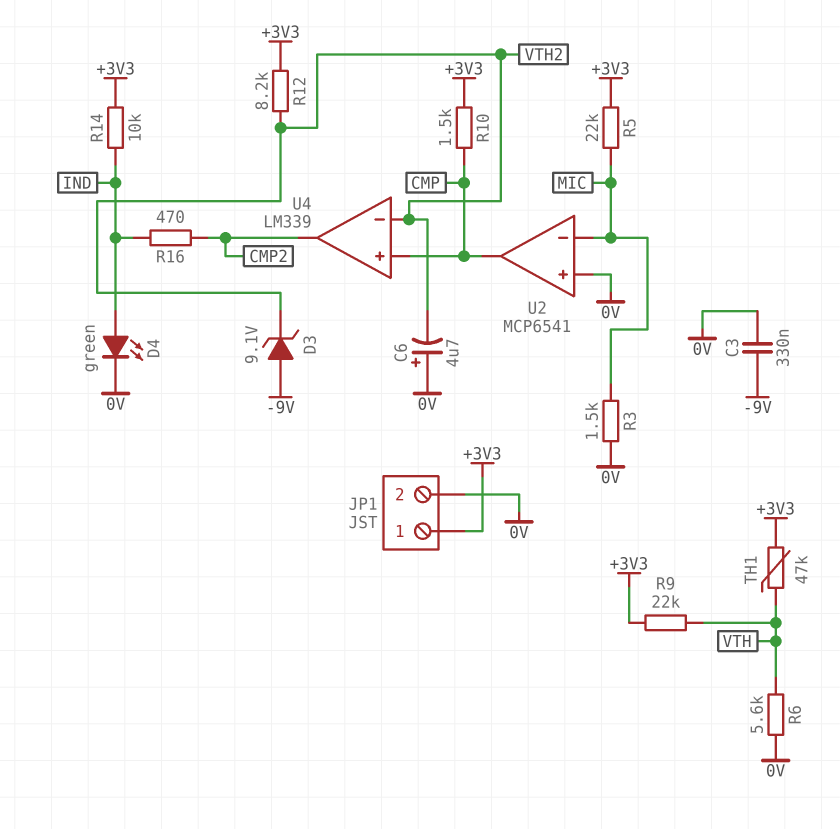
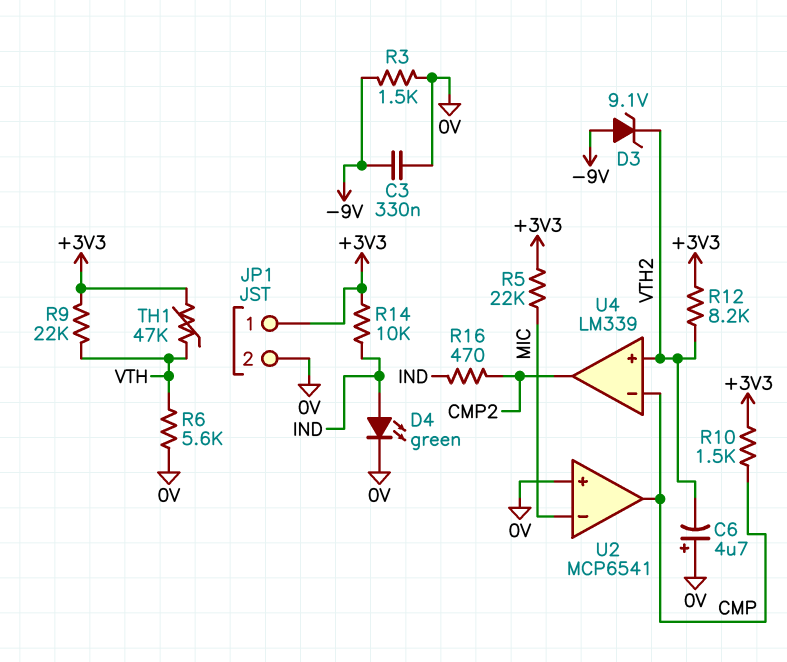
R3: 1.5k (0V, MIC) -> 1.5k (-9V, 0V)
U4 pin in+: CMP -> VTH2
U4 pin in-: VTH2 -> CMP

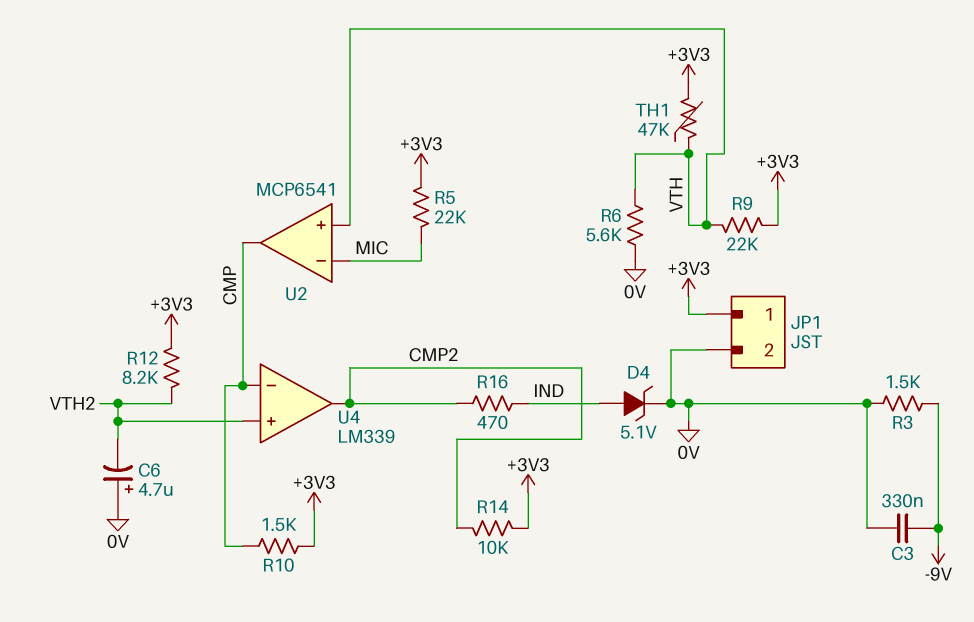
D3: zener 9.1V (A -9V, K VTH2) -> none
D4: LED green (A IND, K 0V) -> zener 5.1V (A IND, K 0V)
R14: 10k (+3V3, IND) -> 10k (+3V3, CMP2)
U2 pin in+: 0V -> VTH

